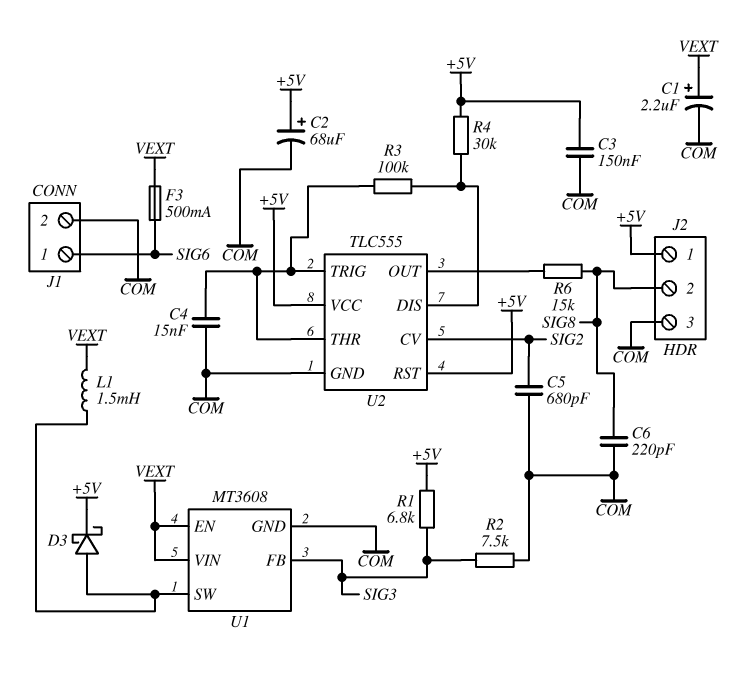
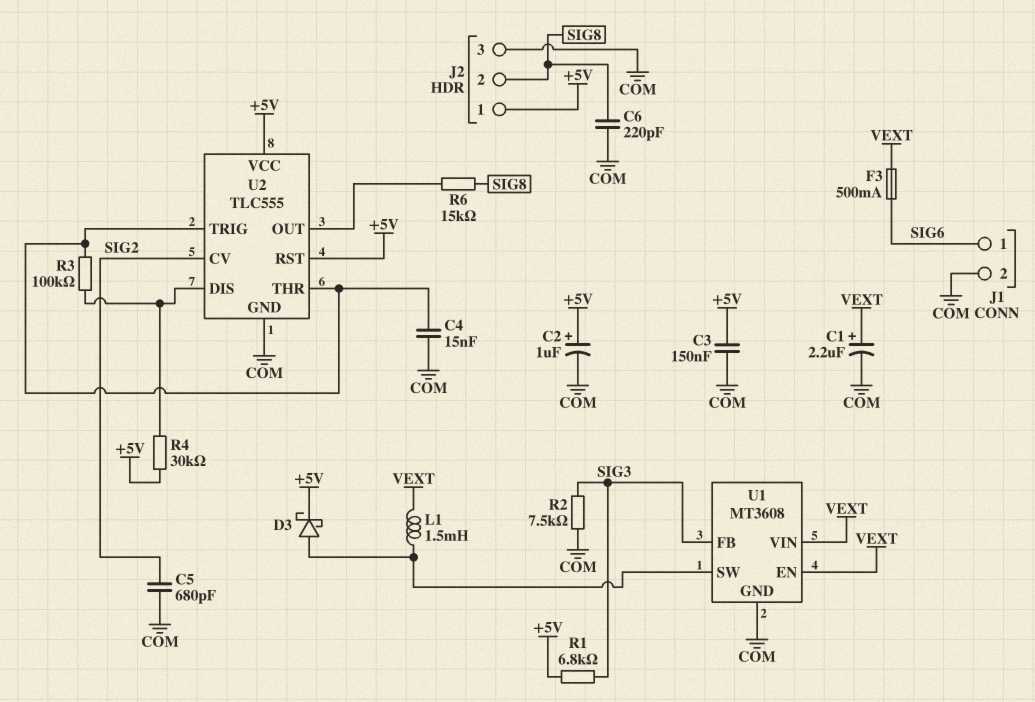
C2: 68uF (plus +5V, minus COM) -> 1uF (plus +5V, minus COM)

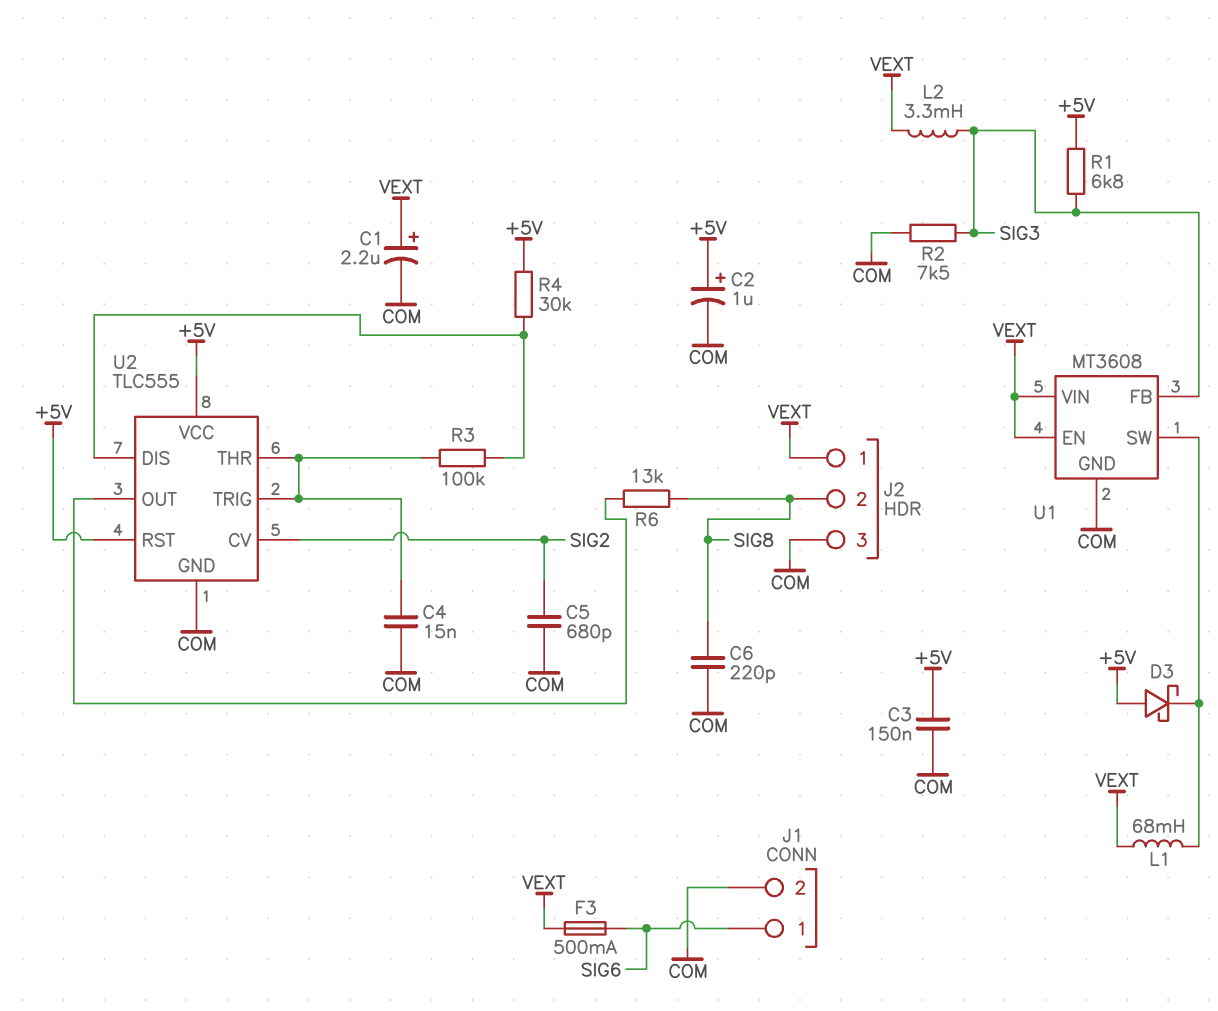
D3: schottky (A U1/SW, K +5V) -> schottky (A +5V, K U1/SW)
J2 pin 1: +5V -> VEXT
L1: 1.5mH (U1/SW, VEXT) -> 68mH (U1/SW, VEXT)
L2: none -> 3.3mH (SIG3, VEXT)
R6: 15k (SIG8, U2/OUT) -> 13k (SIG8, U2/OUT)

